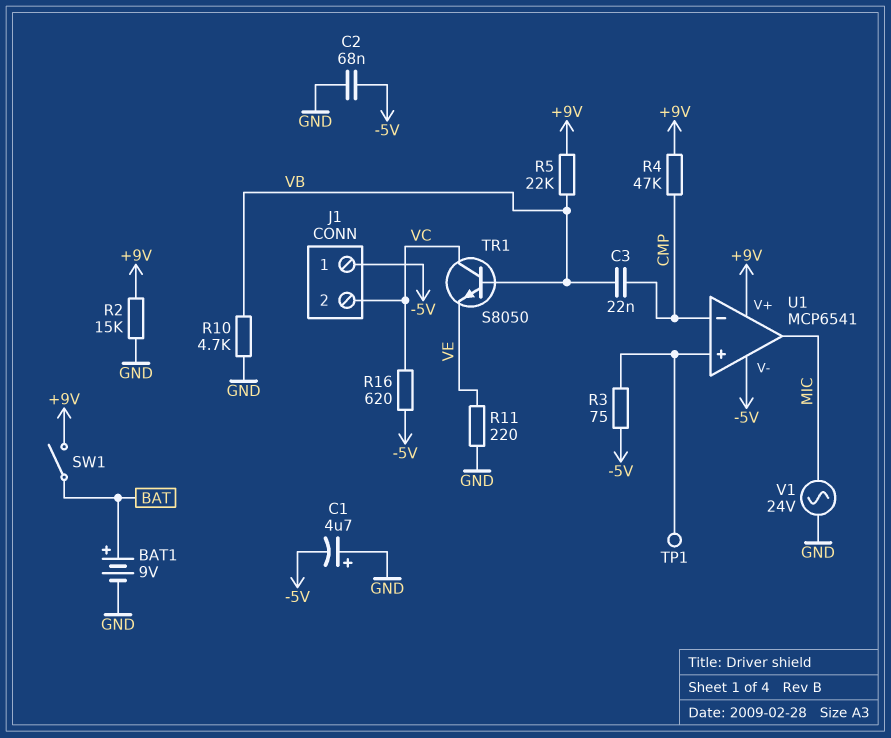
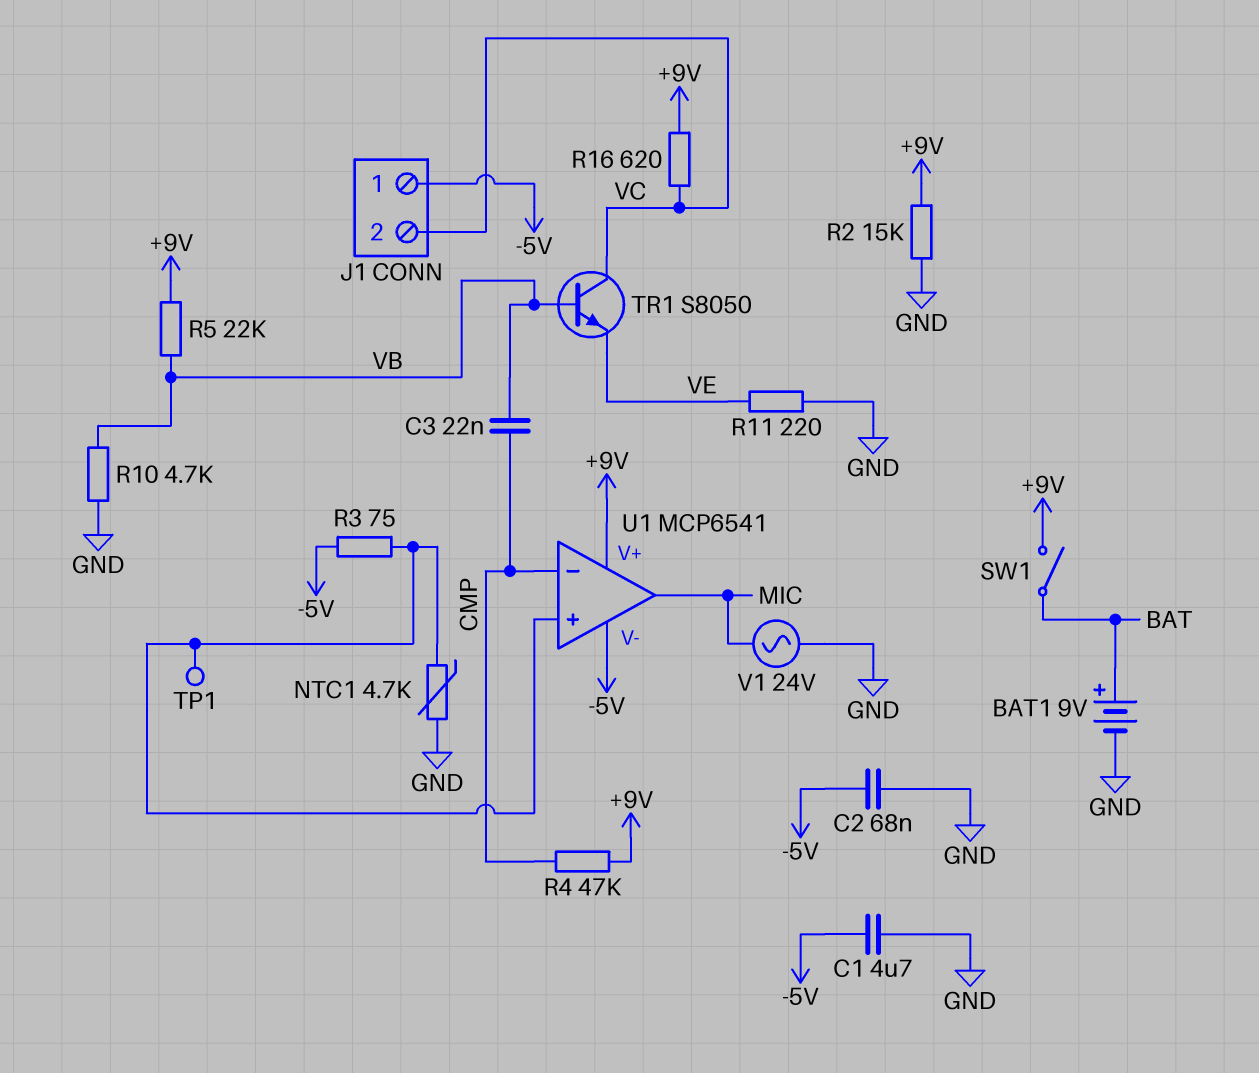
C1: 4.7uF (plus GND, minus -5V) -> 4.7uF (-5V, GND)
NTC1: none -> 4.7k (GND, U1/in+)
R16: 620 (-5V, VC) -> 620 (+9V, VC)

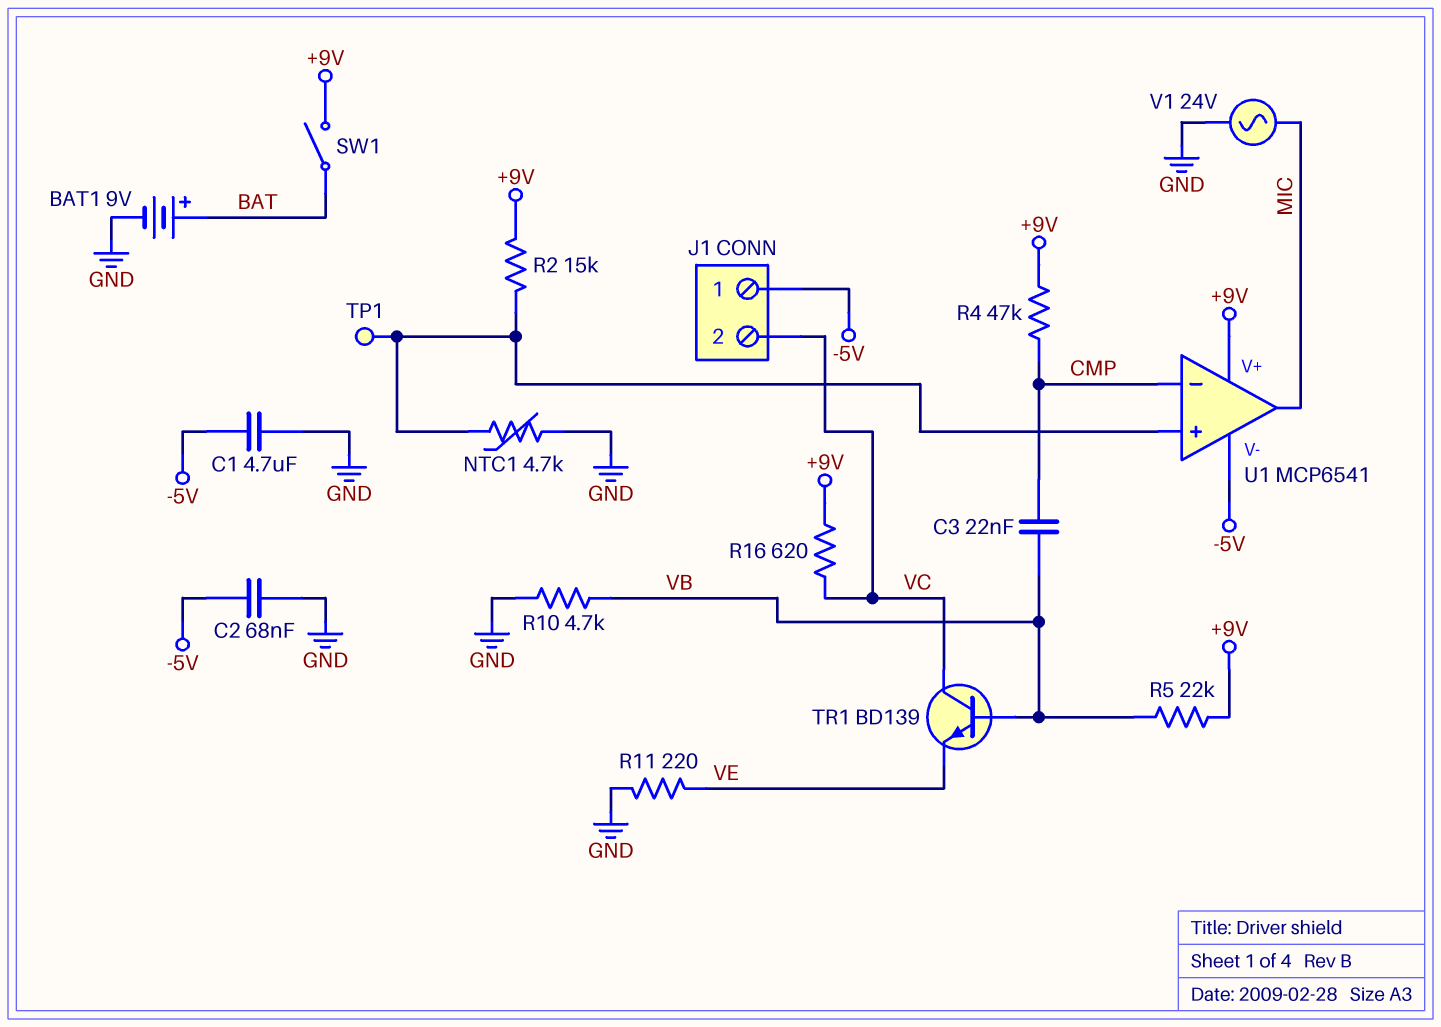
R2: 15k (+9V, GND) -> 15k (+9V, U1/in+)
R3: 75 (-5V, U1/in+) -> none
TR1: NPN S8050 (B VB, C VC, E VE) -> NPN BD139 (B VB, C VC, E VE)

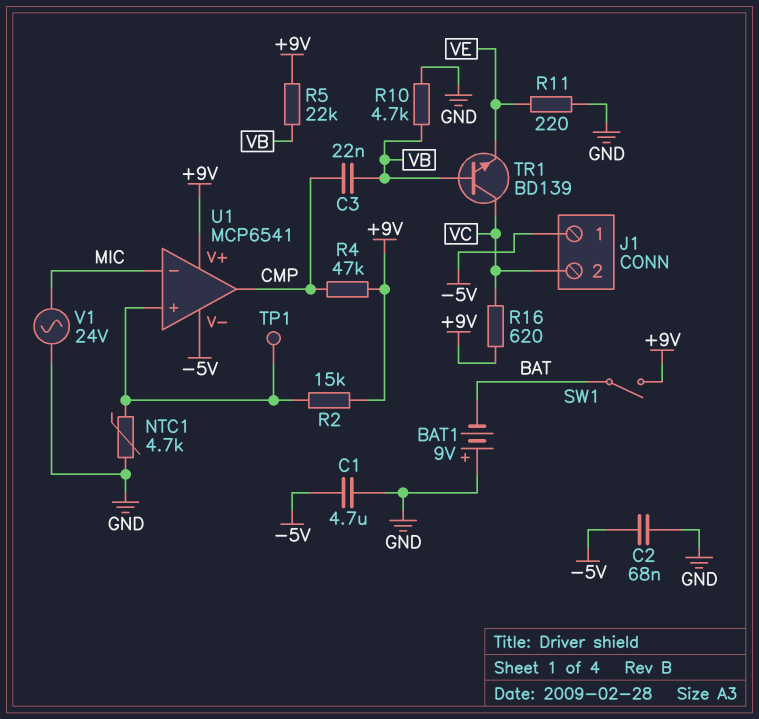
BAT1: 9V (plus BAT, minus GND) -> 9V (plus GND, minus BAT)
U1 pin in-: CMP -> MIC
U1 pin out: MIC -> CMP

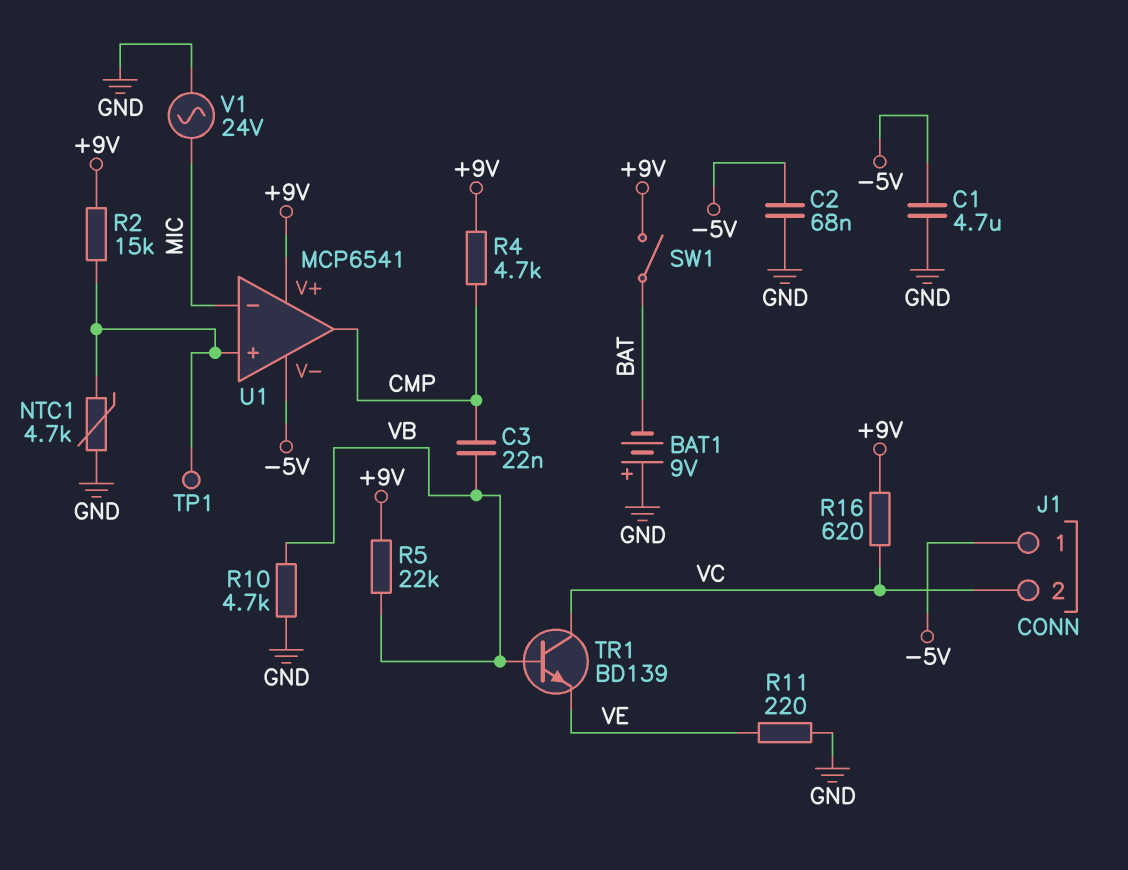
R4: 47k (+9V, CMP) -> 4.7k (+9V, CMP)

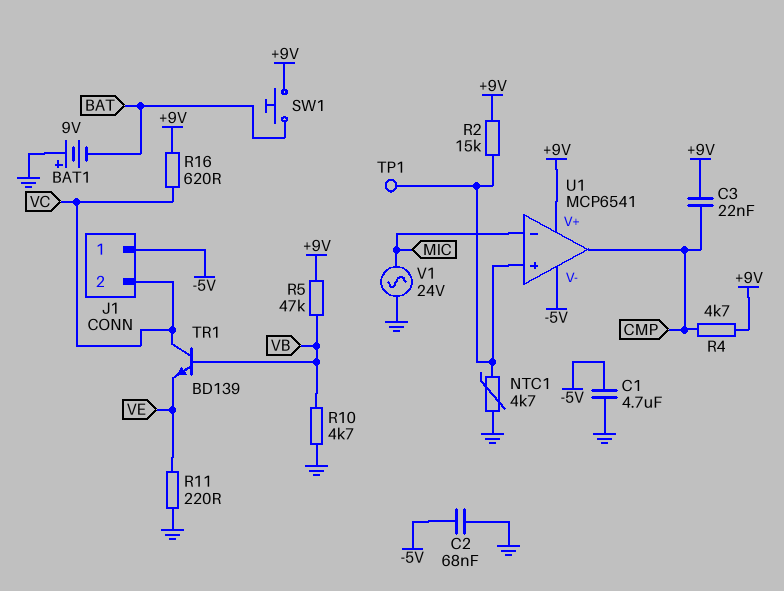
C3: 22nF (CMP, VB) -> 22nF (+9V, CMP)
R5: 22k (+9V, VB) -> 47k (+9V, VB)
SW1: switch (+9V, BAT) -> button (+9V, BAT)

